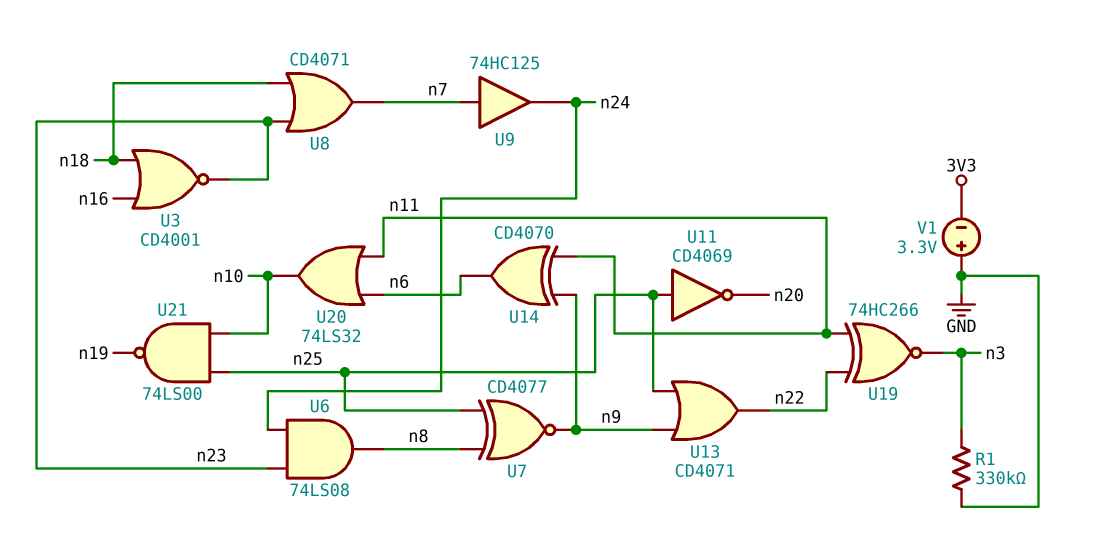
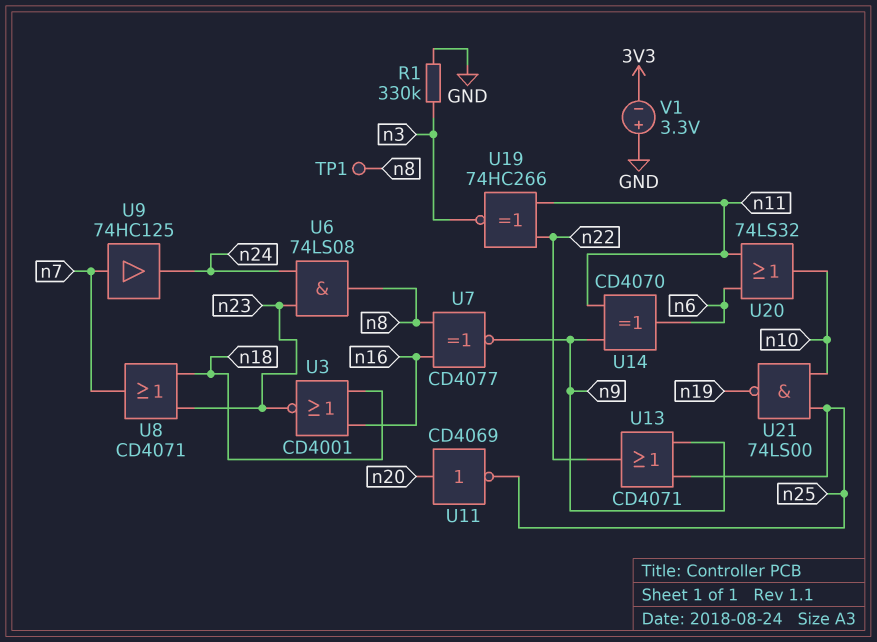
TP1: none -> test point (n8)
U7: XNOR CD4077 (in n8, in n25, out n9) -> XNOR CD4077 (in n8, in n16, out n9)
U11: NOT CD4069 (in n25, out n20) -> NOT CD4069 (in n20, out n25)

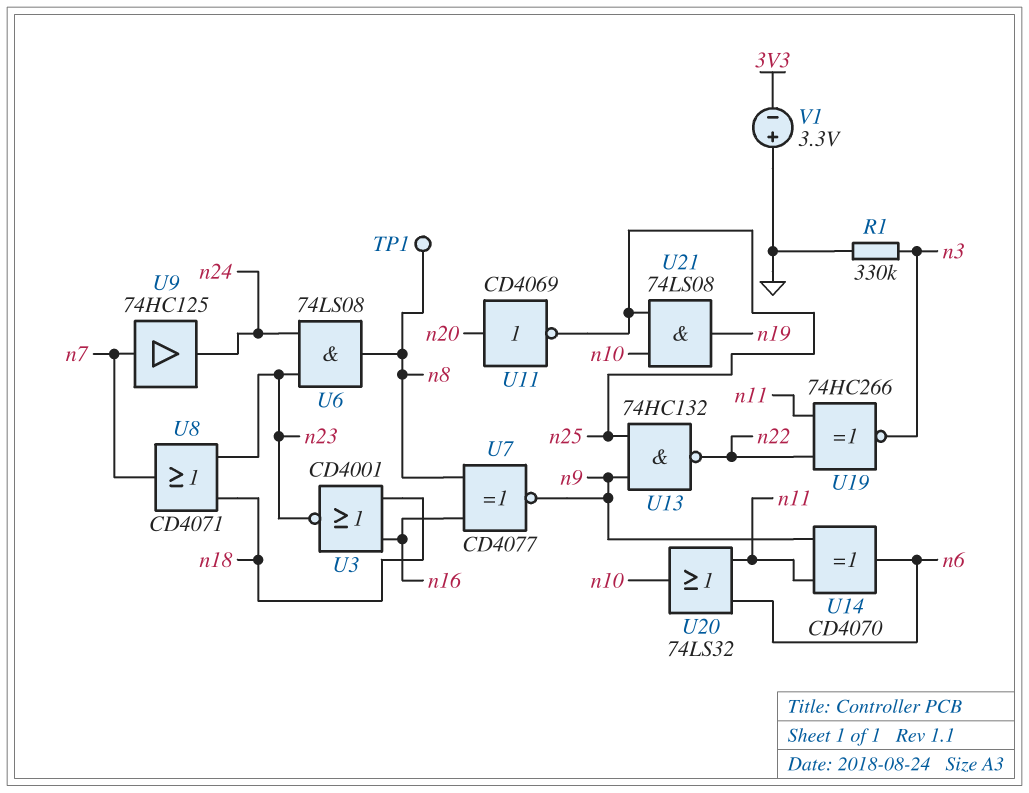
U13: OR CD4071 (in n9, in n25, out n22) -> NAND 74HC132 (in n9, in n25, out n22)
U21: NAND 74LS00 (in n10, in n25, out n19) -> AND 74LS08 (in n10, in n25, out n19)

